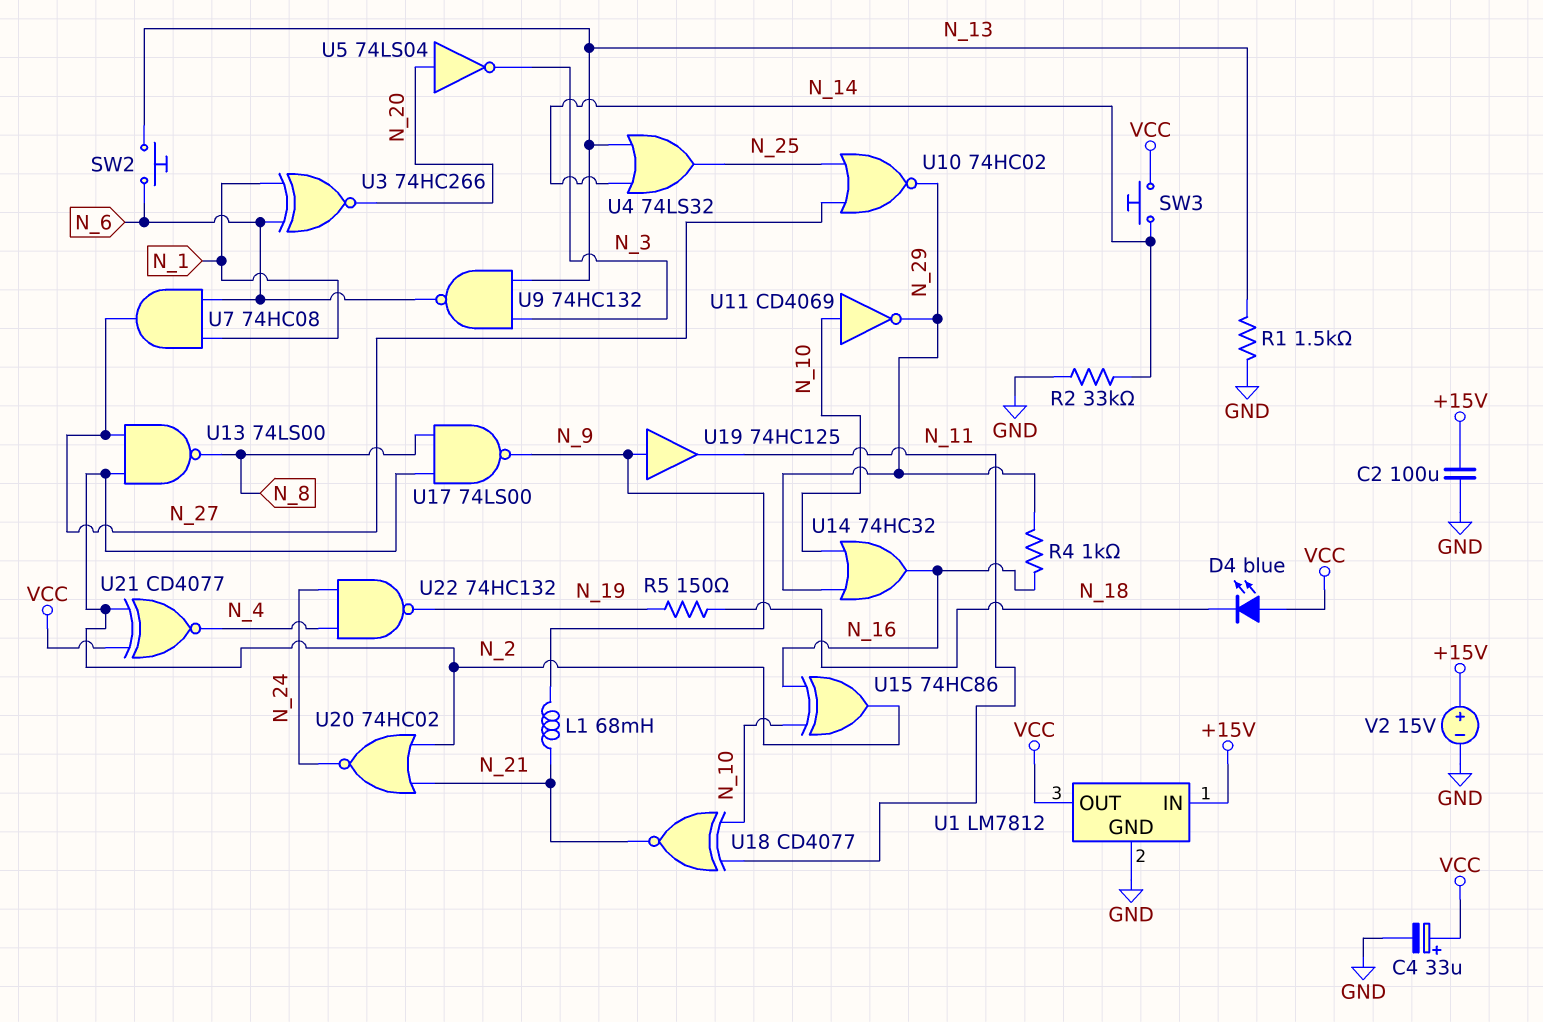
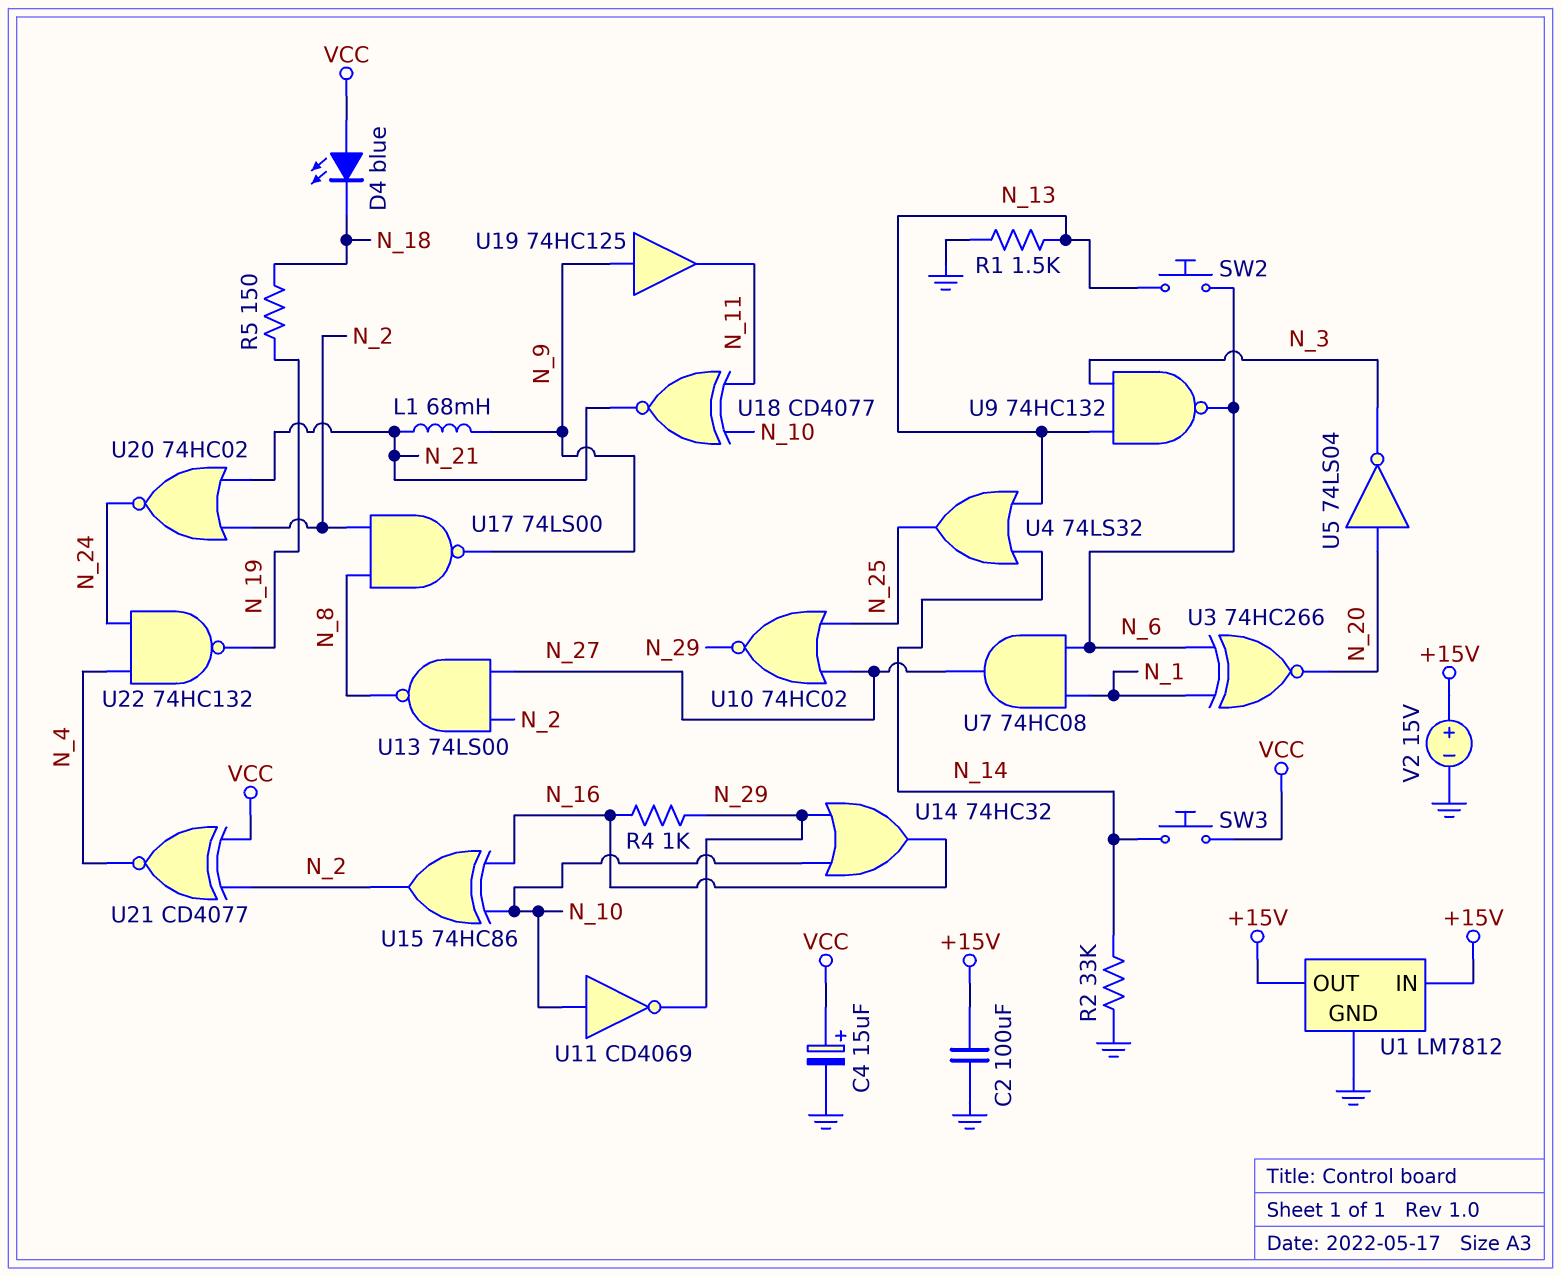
C4: 33uF (plus VCC, minus GND) -> 15uF (plus VCC, minus GND)
U1 pin OUT: VCC -> +15V

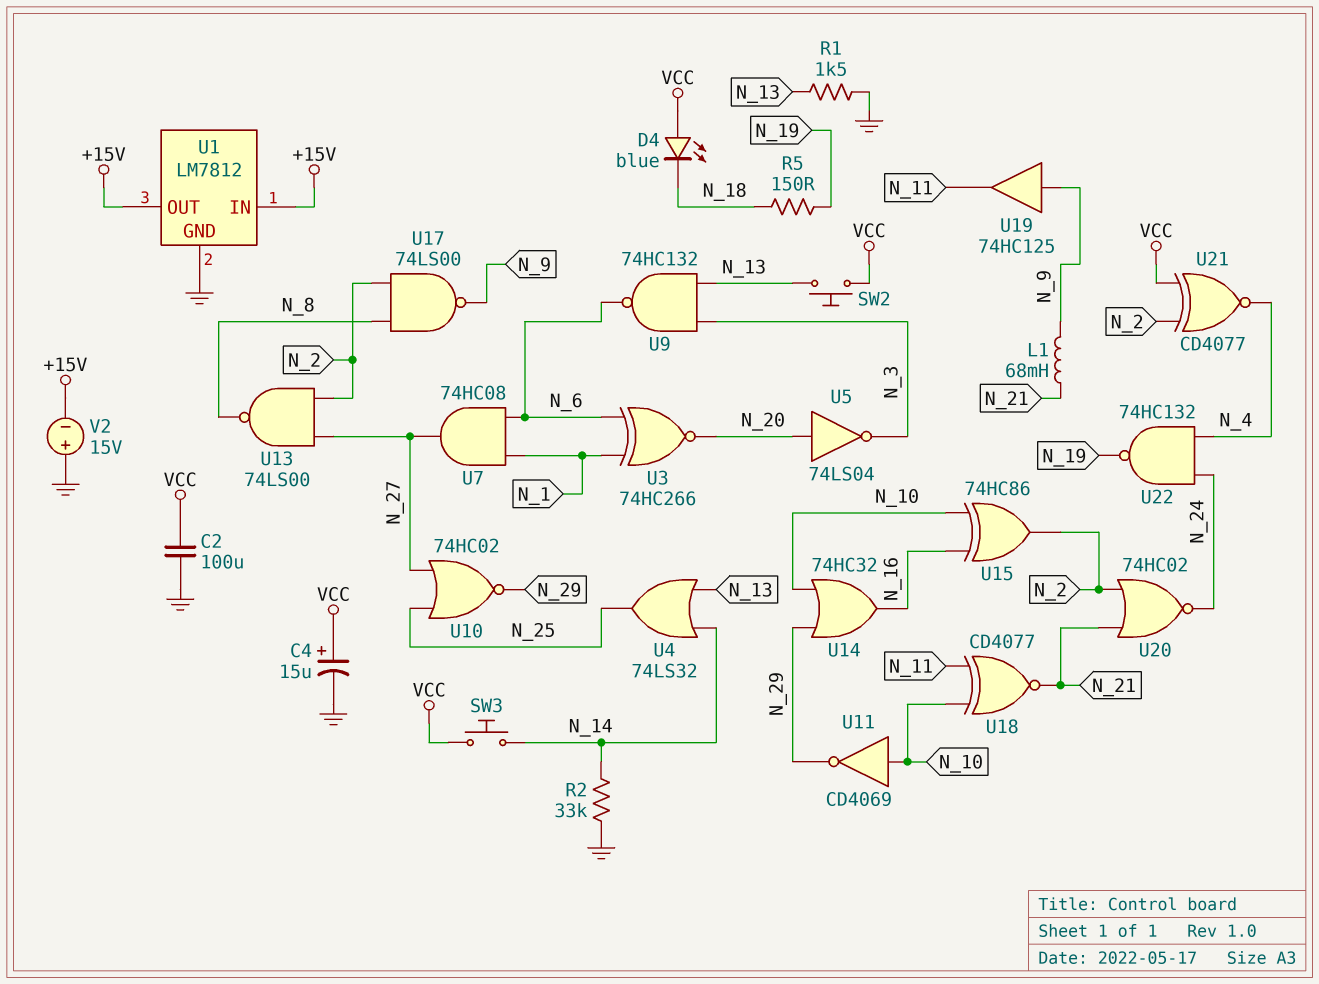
C2: 100uF (+15V, GND) -> 100uF (GND, VCC)
R4: 1k (N_16, N_29) -> none
SW2: button (N_6, N_13) -> button (N_13, VCC)
V2: 15V (plus +15V, minus GND) -> 15V (plus GND, minus +15V)

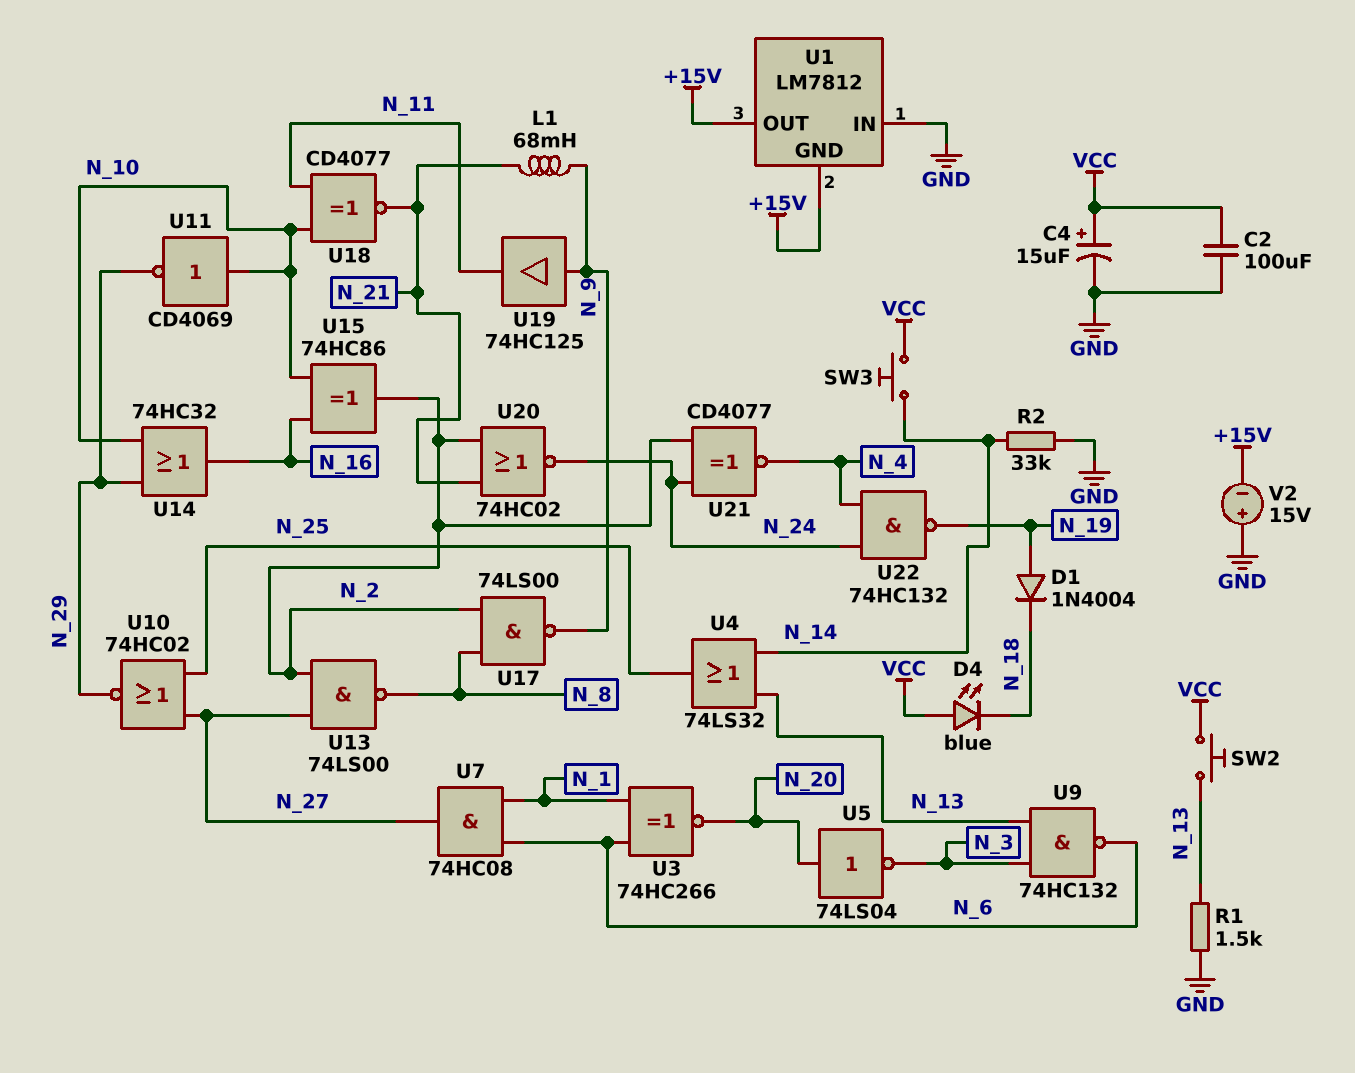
D1: none -> diode 1N4004 (A N_19, K N_18)
R5: 150 (N_18, N_19) -> none
U1 pin GND: GND -> +15V
U1 pin IN: +15V -> GND
U21: XNOR CD4077 (in N_2, in VCC, out N_4) -> XNOR CD4077 (in N_2, in N_24, out N_4)

